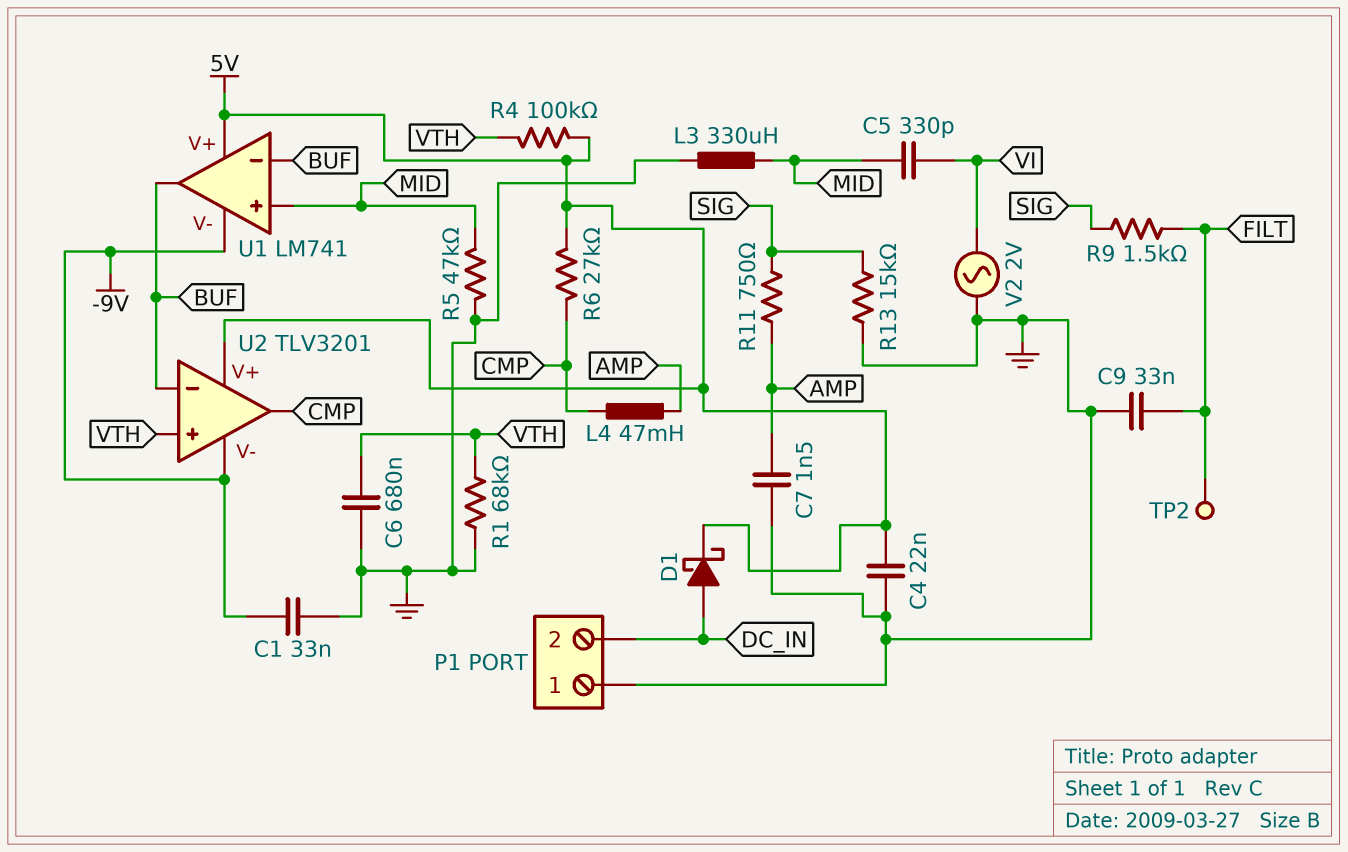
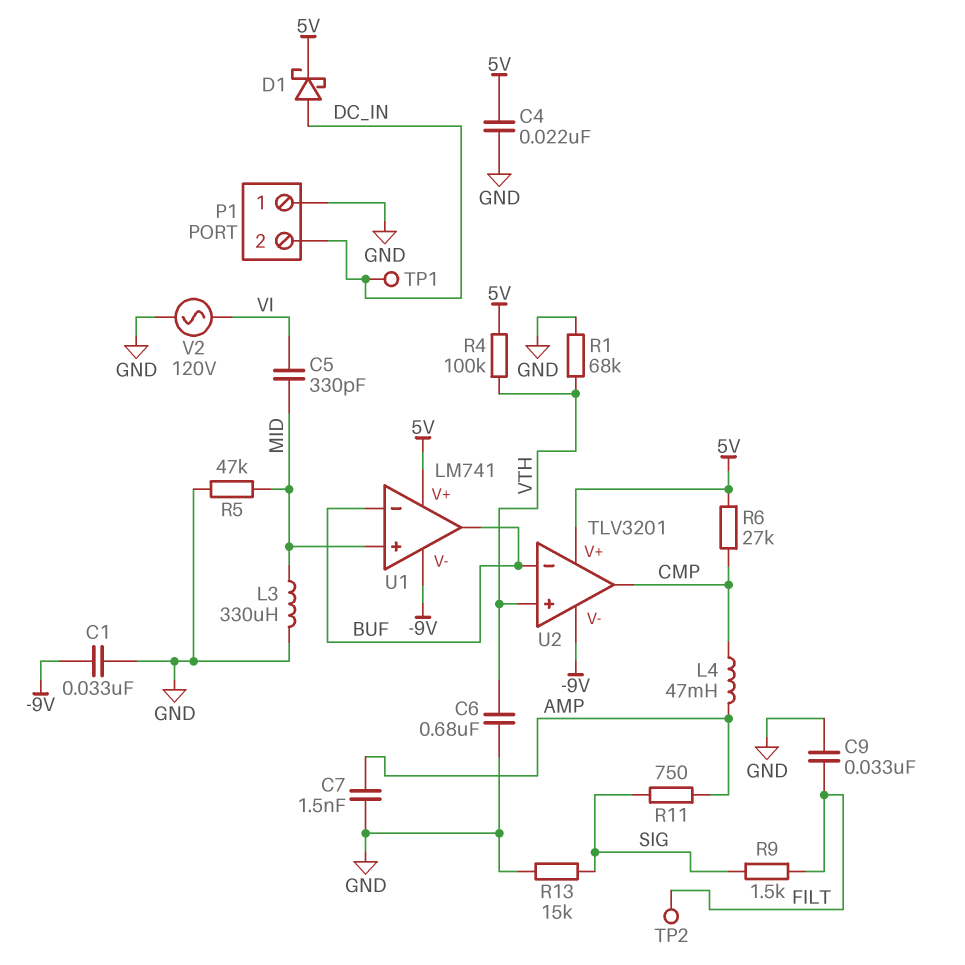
TP1: none -> test point (DC_IN)
V2: AC 2V (GND, VI) -> AC 120V (GND, VI)

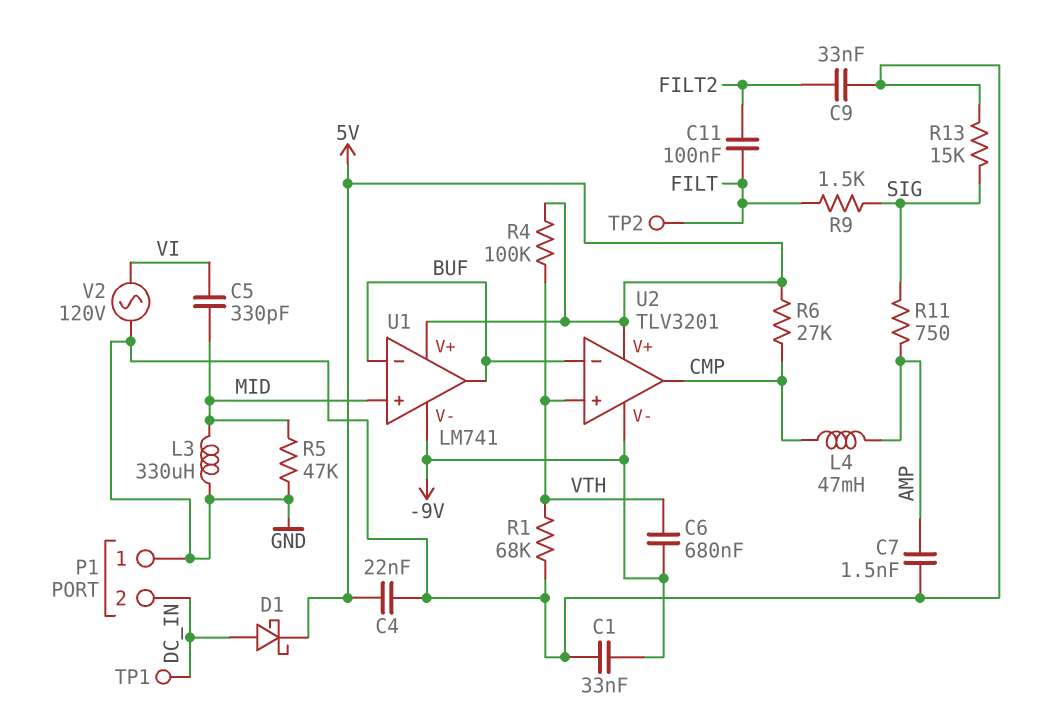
C6: 680nF (GND, VTH) -> 680nF (-9V, VTH)
C9: 33nF (FILT, GND) -> 33nF (FILT2, GND)
C11: none -> 100nF (FILT, FILT2)

